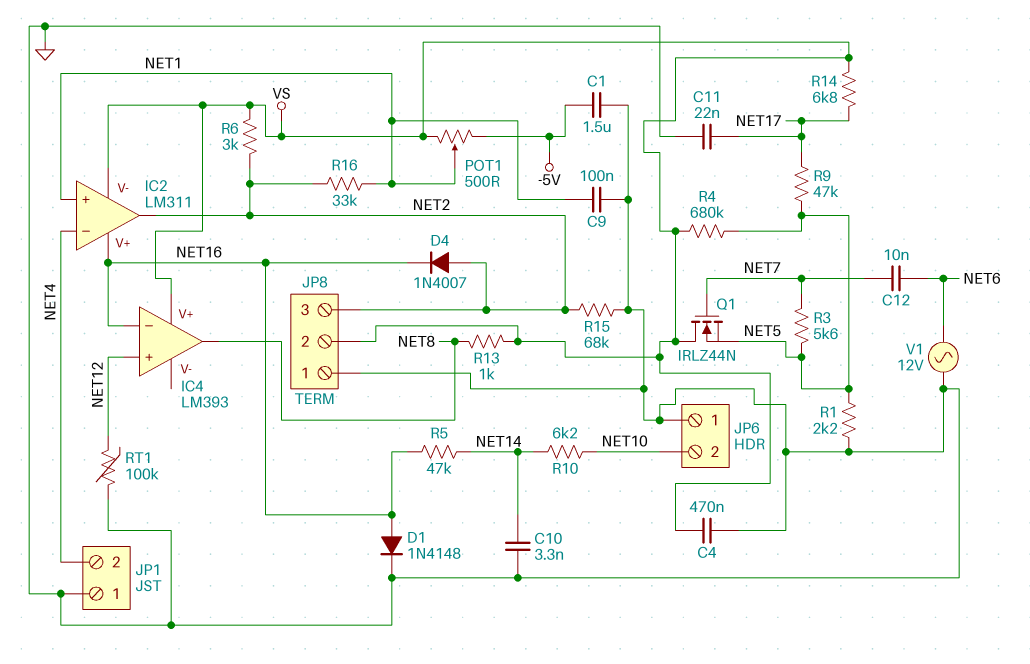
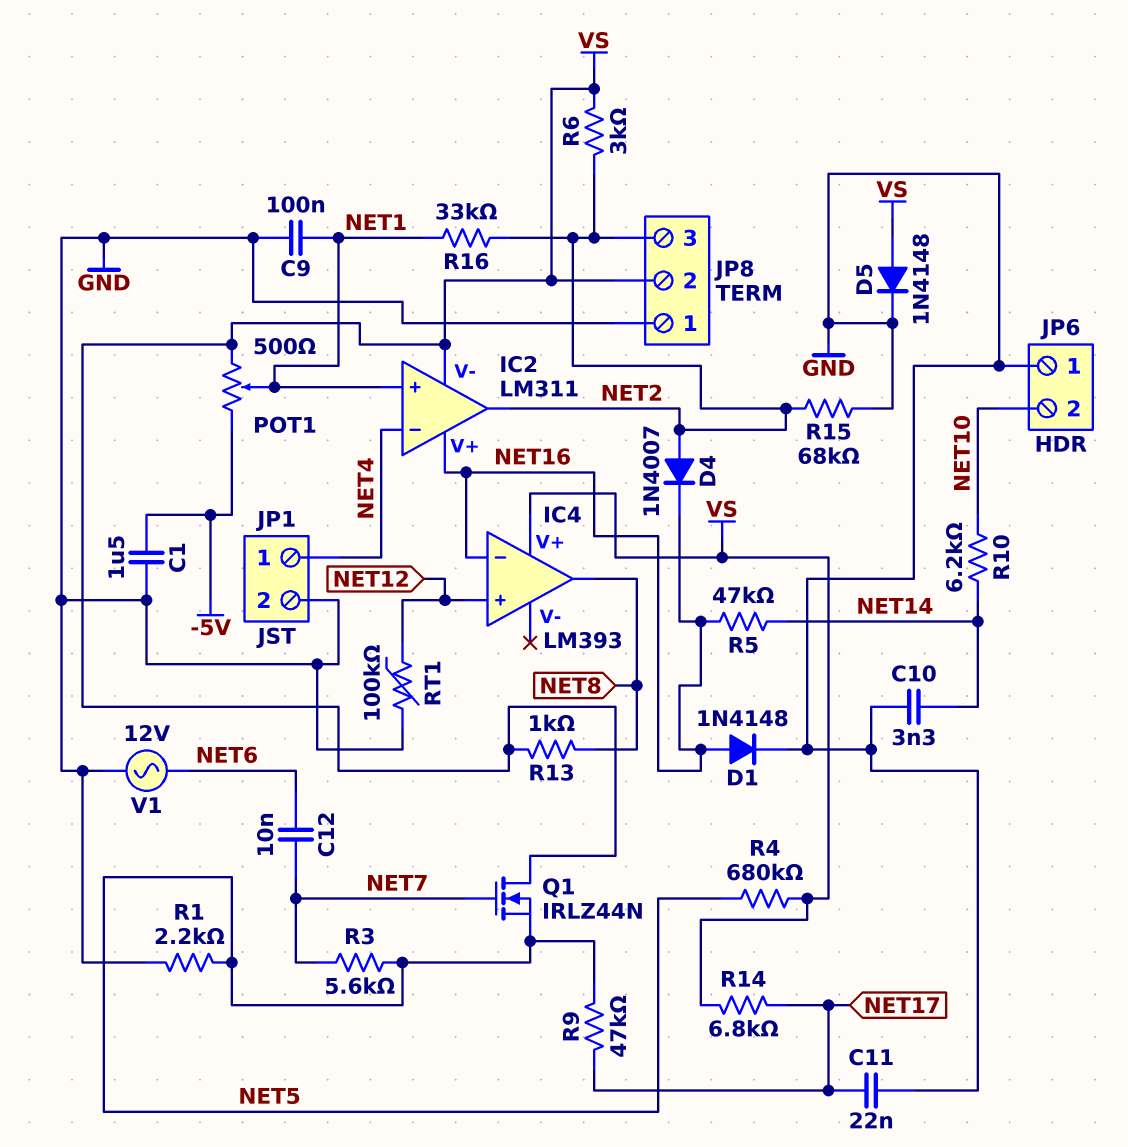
C4: 470nF (GND, VS) -> none
D5: none -> diode 1N4148 (A VS, K GND)
JP1 pin 1: GND -> NET4
JP1 pin 2: NET4 -> GND

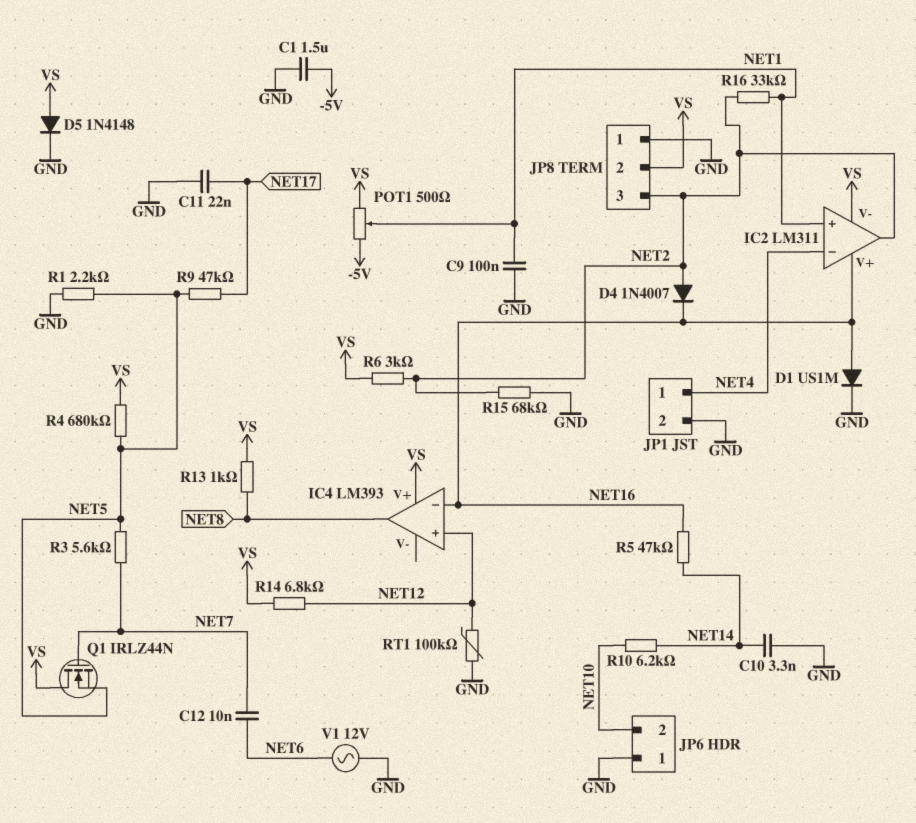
D1: diode 1N4148 (A NET16, K GND) -> diode US1M (A NET16, K GND)
R14: 6.8k (NET17, VS) -> 6.8k (NET12, VS)

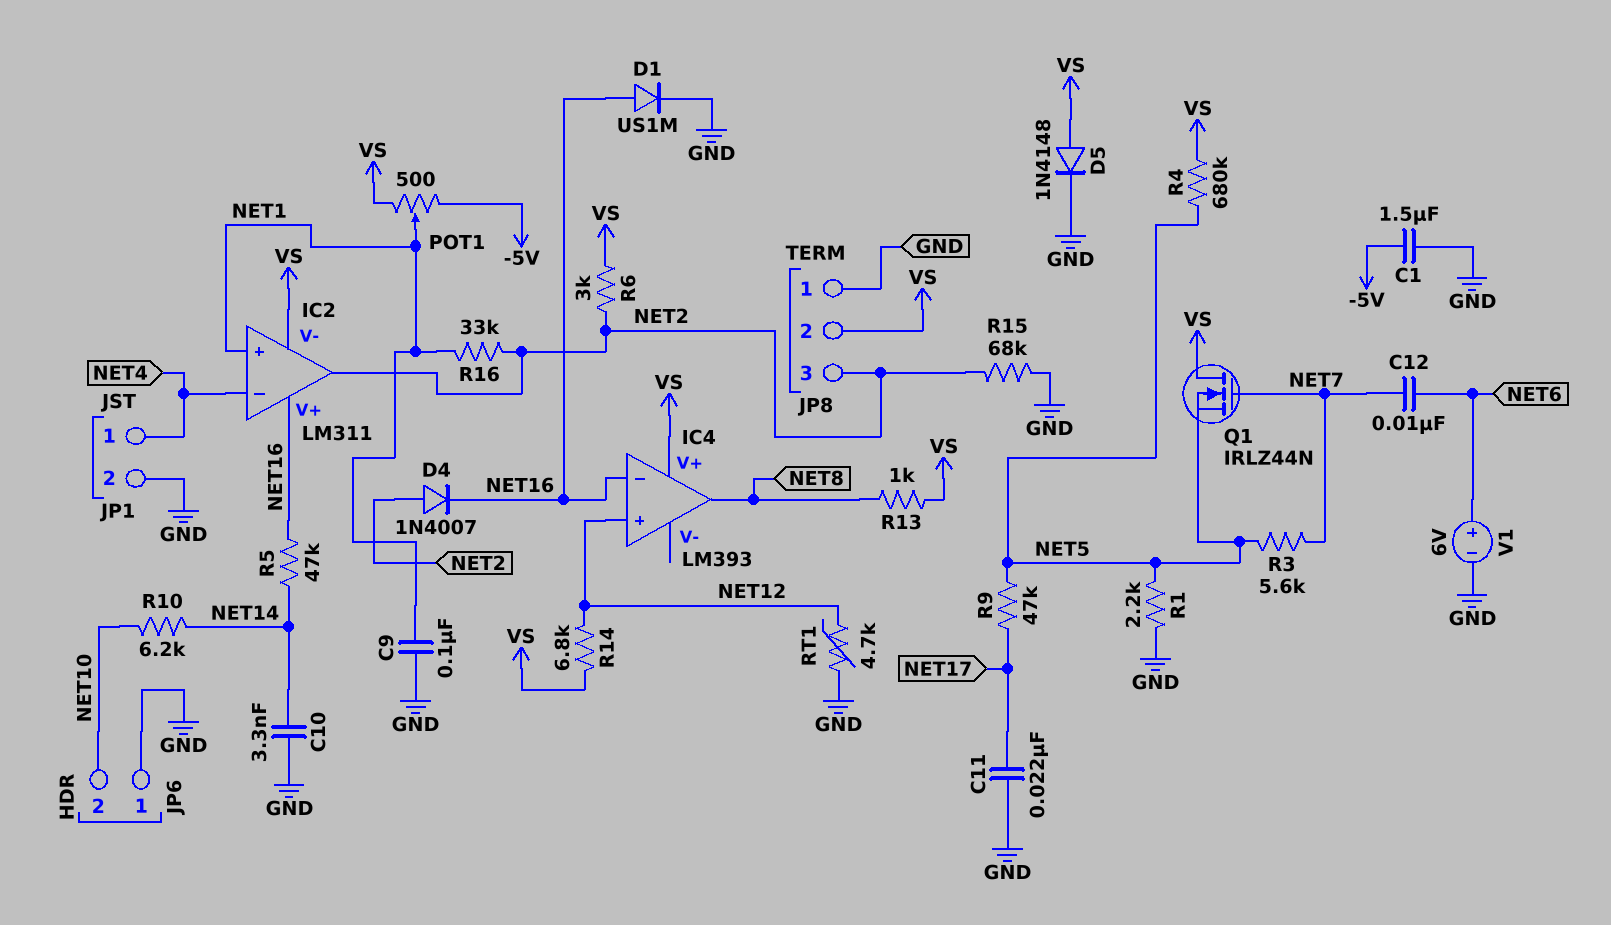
RT1: 100k (GND, NET12) -> 4.7k (GND, NET12)
V1: AC 12V (GND, NET6) -> 6V (plus NET6, minus GND)

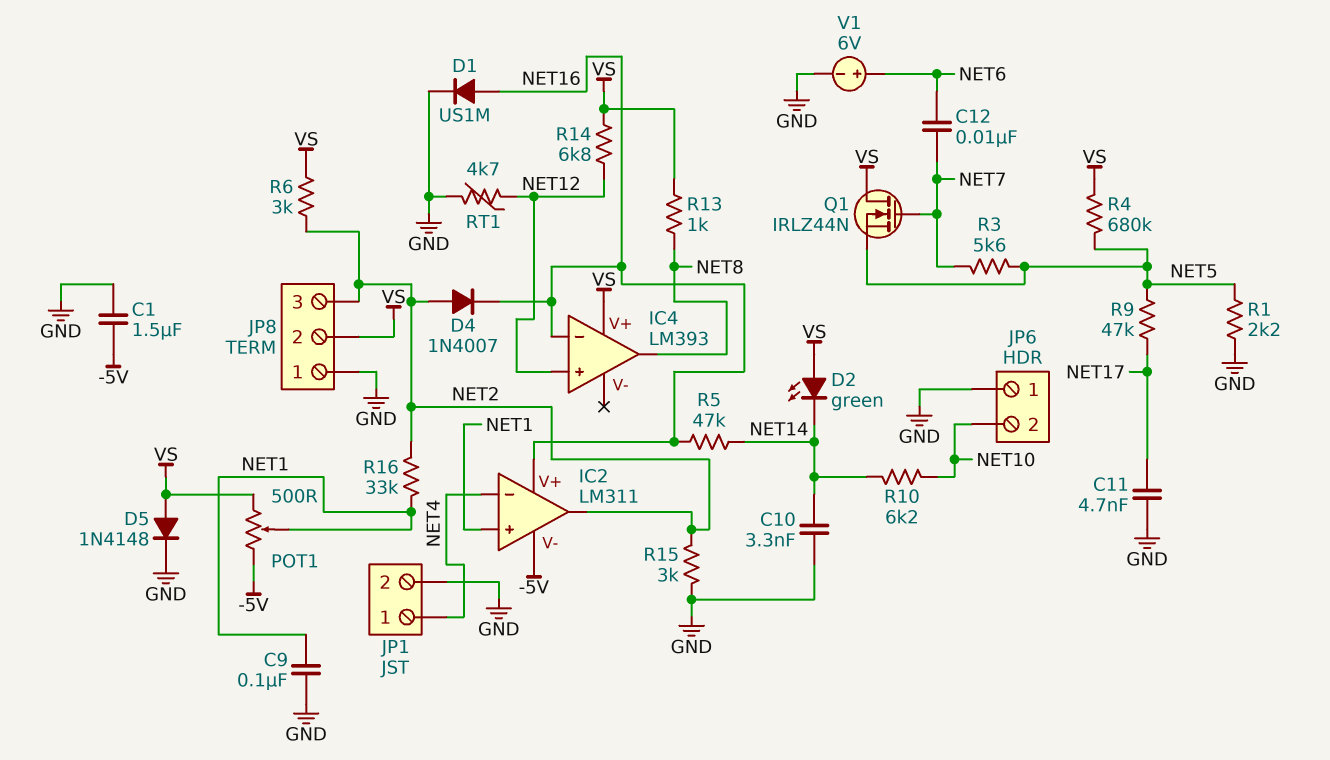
C11: 22nF (GND, NET17) -> 4.7nF (GND, NET17)
D2: none -> LED green (A VS, K NET14)
IC2 pin V-: VS -> -5V
R15: 68k (GND, NET2) -> 3k (GND, NET2)

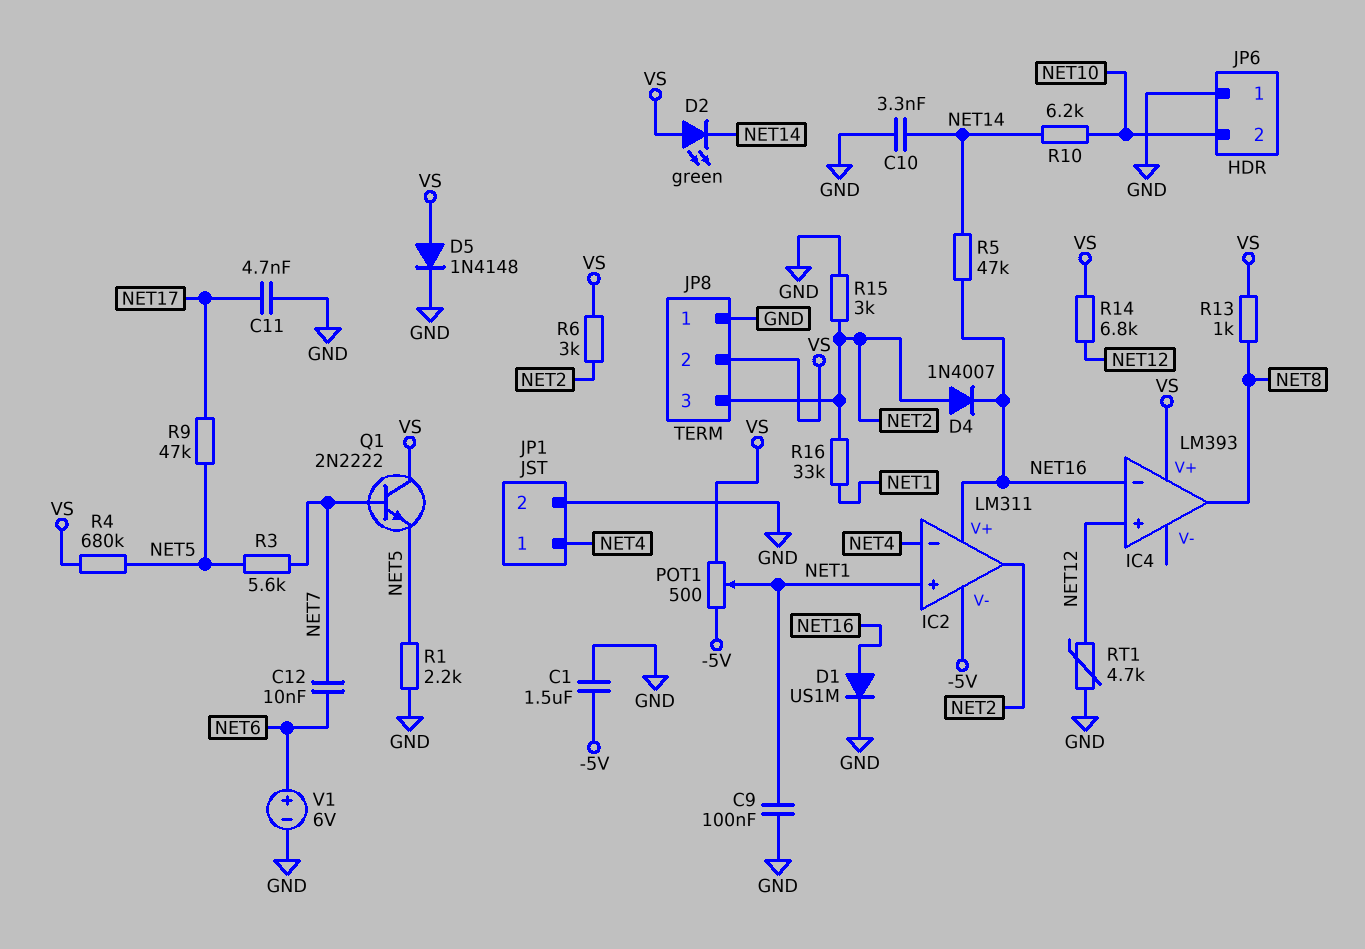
Q1: NMOS IRLZ44N (G NET7, D VS, S NET5) -> NPN 2N2222 (B NET7, C VS, E NET5)

